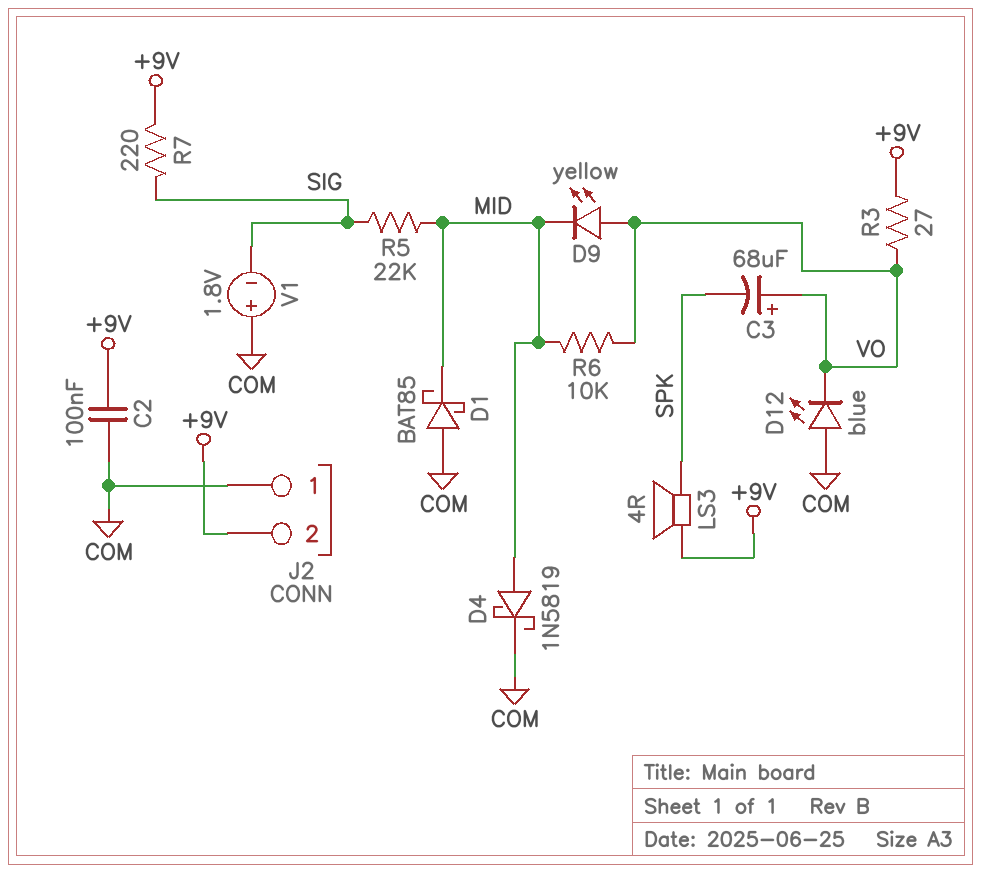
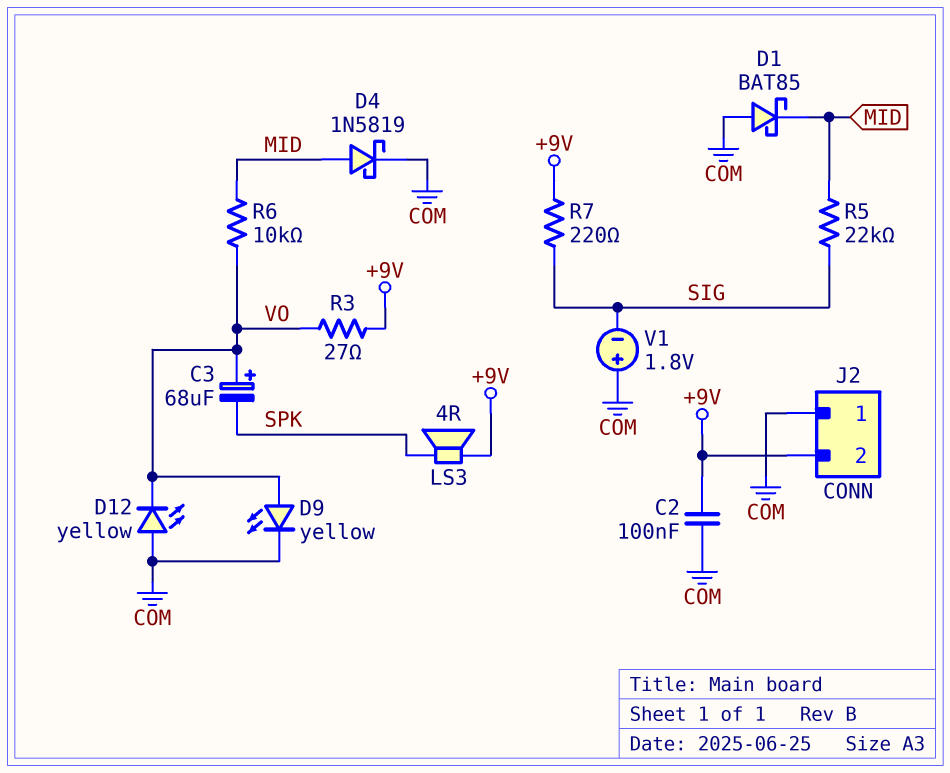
D9: LED yellow (A VO, K MID) -> LED yellow (A VO, K COM)
D12: LED blue (A COM, K VO) -> LED yellow (A COM, K VO)

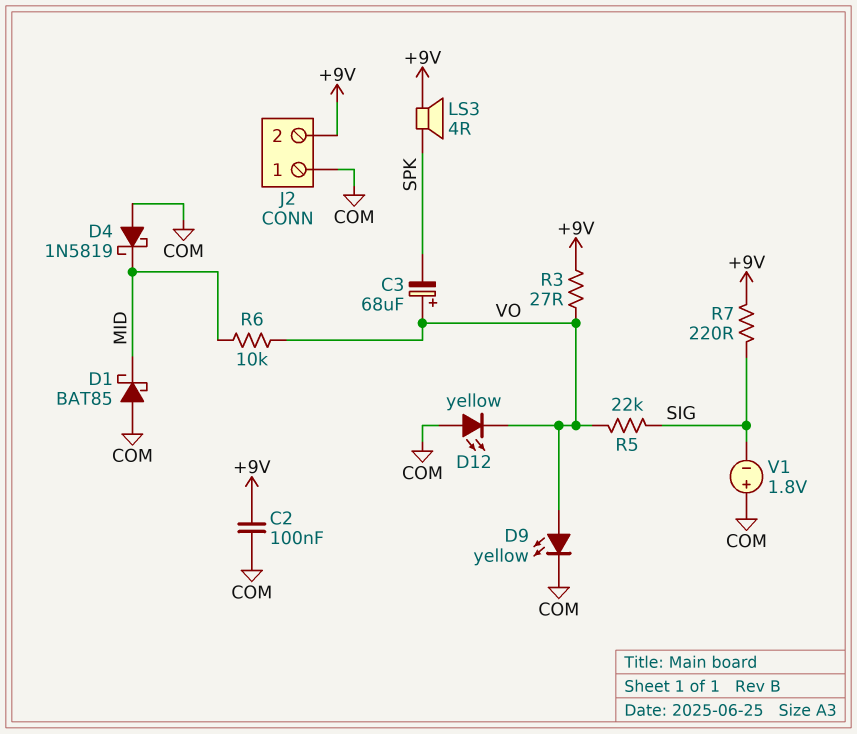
D4: schottky 1N5819 (A MID, K COM) -> schottky 1N5819 (A COM, K MID)
R5: 22k (MID, SIG) -> 22k (SIG, VO)

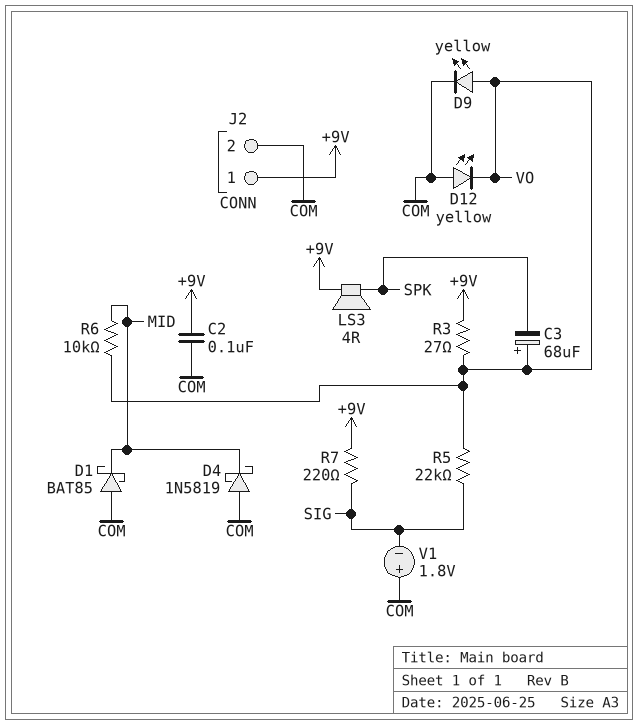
J2 pin 1: COM -> +9V
J2 pin 2: +9V -> COM

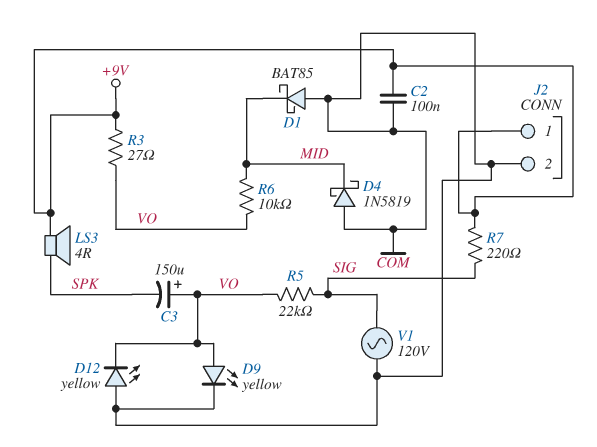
C3: 68uF (plus VO, minus SPK) -> 150uF (plus VO, minus SPK)
V1: 1.8V (plus COM, minus SIG) -> AC 120V (COM, SIG)

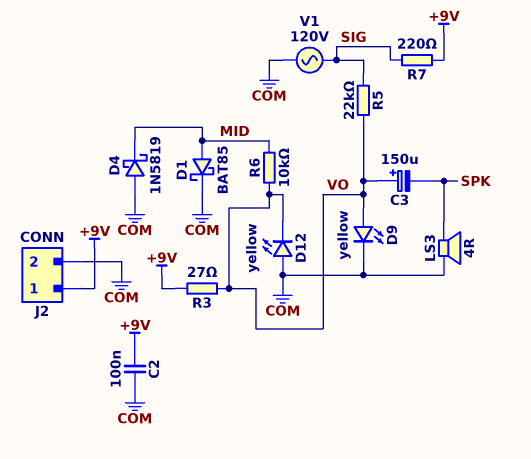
D1: schottky BAT85 (A COM, K MID) -> schottky BAT85 (A MID, K COM)
LS3: speaker 4R (+9V, SPK) -> speaker 4R (COM, SPK)

